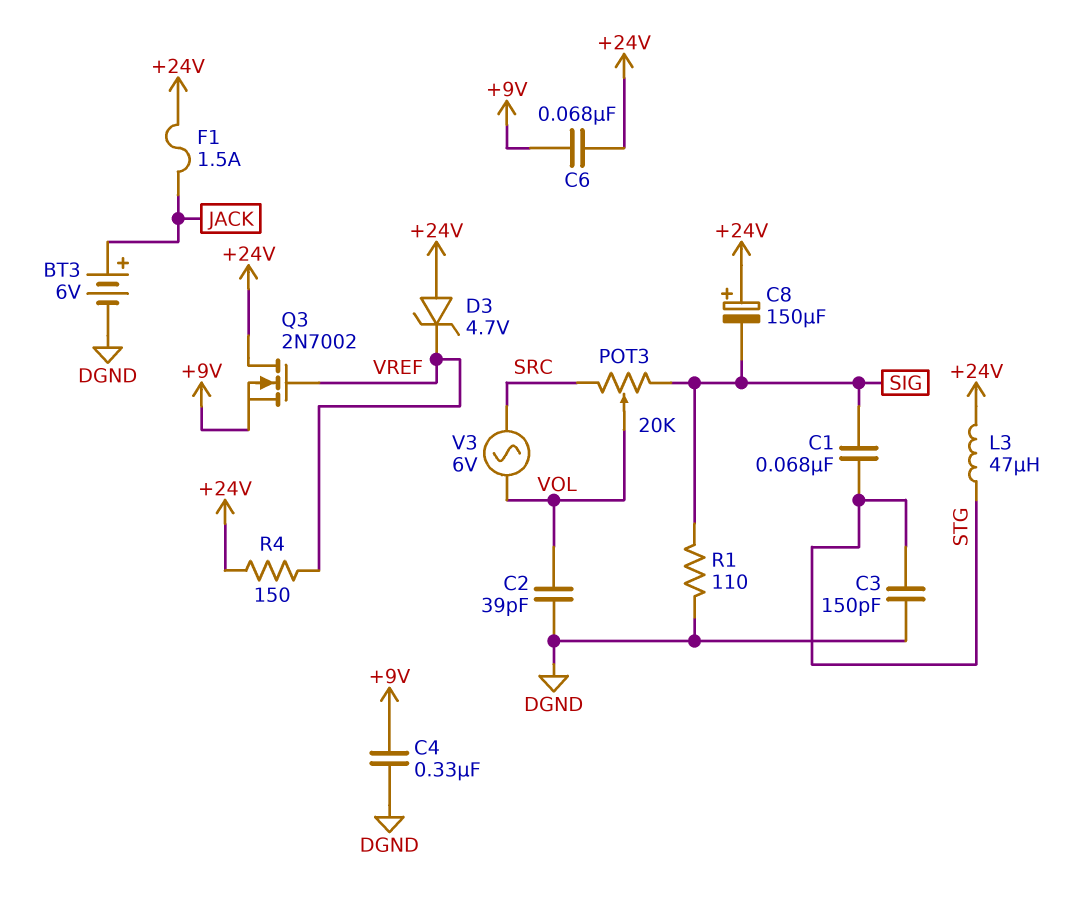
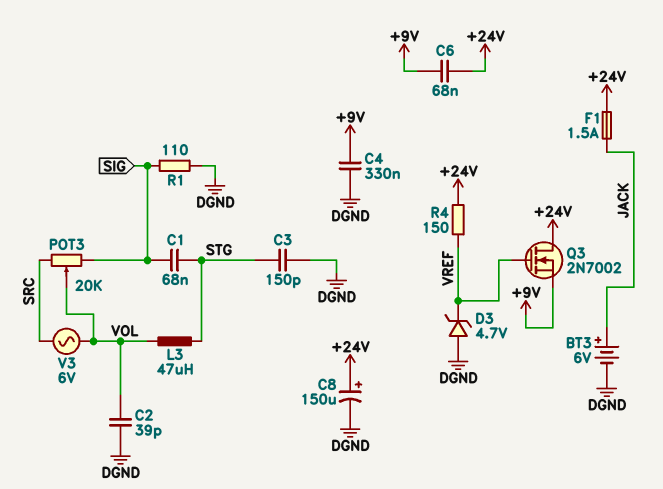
C8: 150uF (plus +24V, minus SIG) -> 150uF (plus +24V, minus DGND)
D3: zener 4.7V (A +24V, K VREF) -> zener 4.7V (A DGND, K VREF)
L3: 47uH (+24V, STG) -> 47uH (STG, VOL)

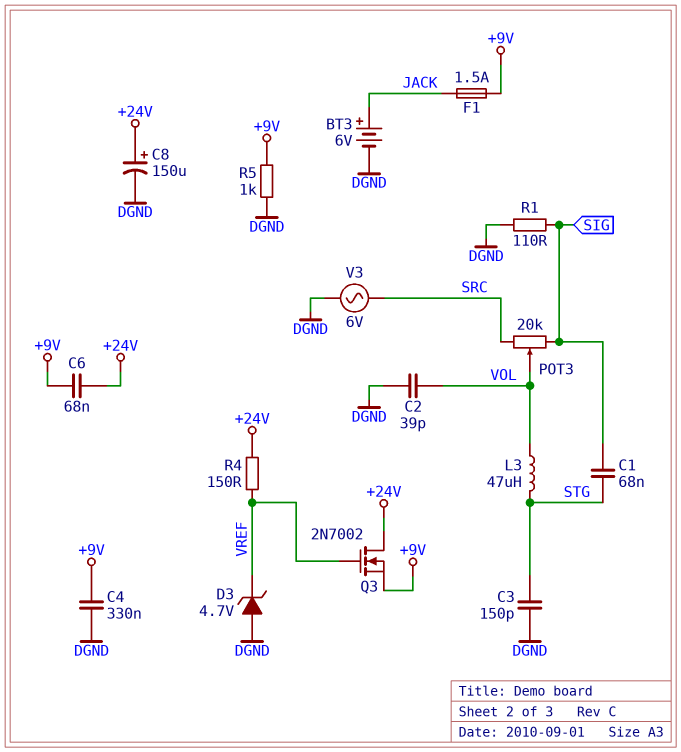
F1: 1.5A (+24V, JACK) -> 1.5A (+9V, JACK)
R5: none -> 1k (+9V, DGND)
V3: AC 6V (SRC, VOL) -> AC 6V (DGND, SRC)

